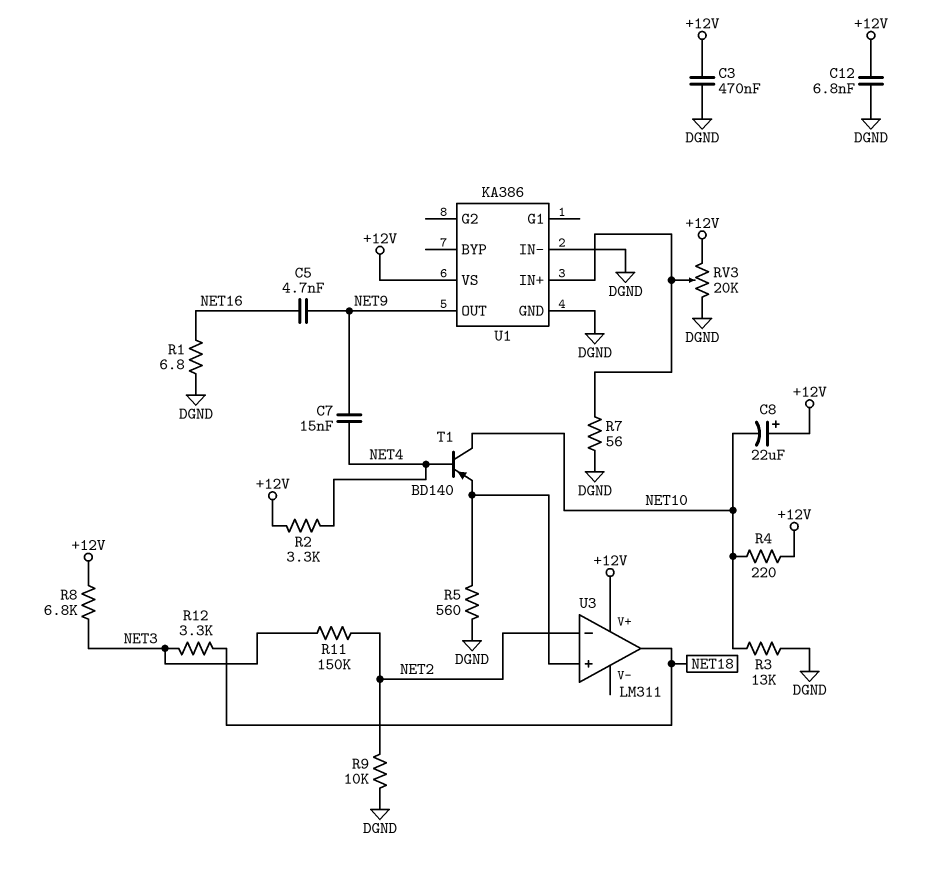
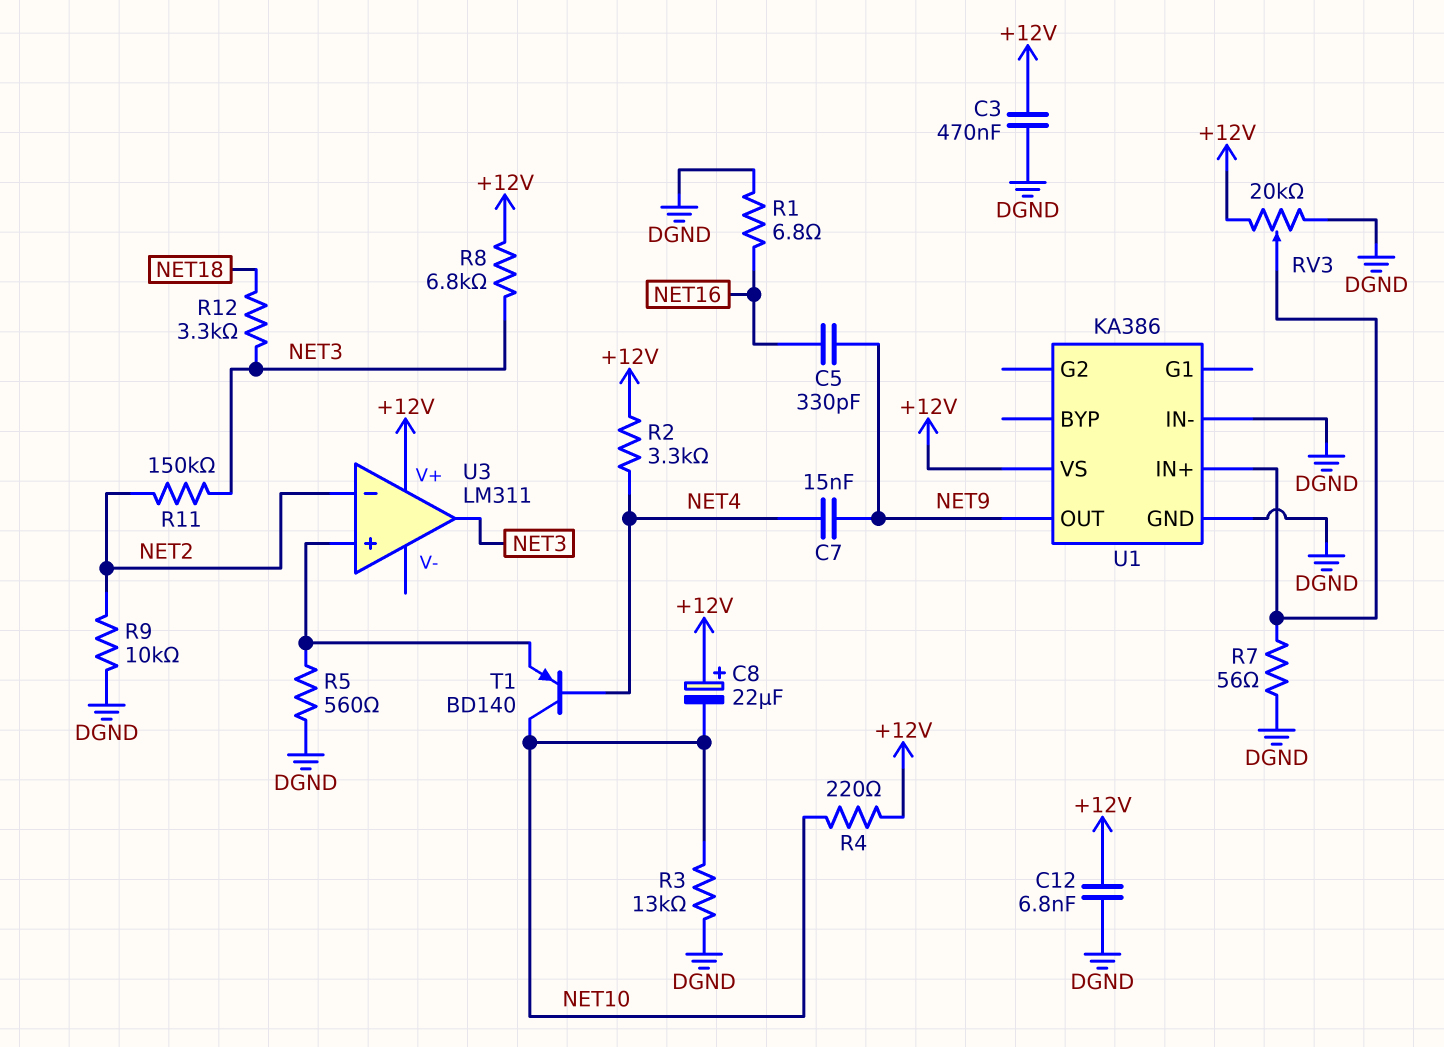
C5: 4.7nF (NET9, NET16) -> 330pF (NET9, NET16)
U3 pin out: NET18 -> NET3

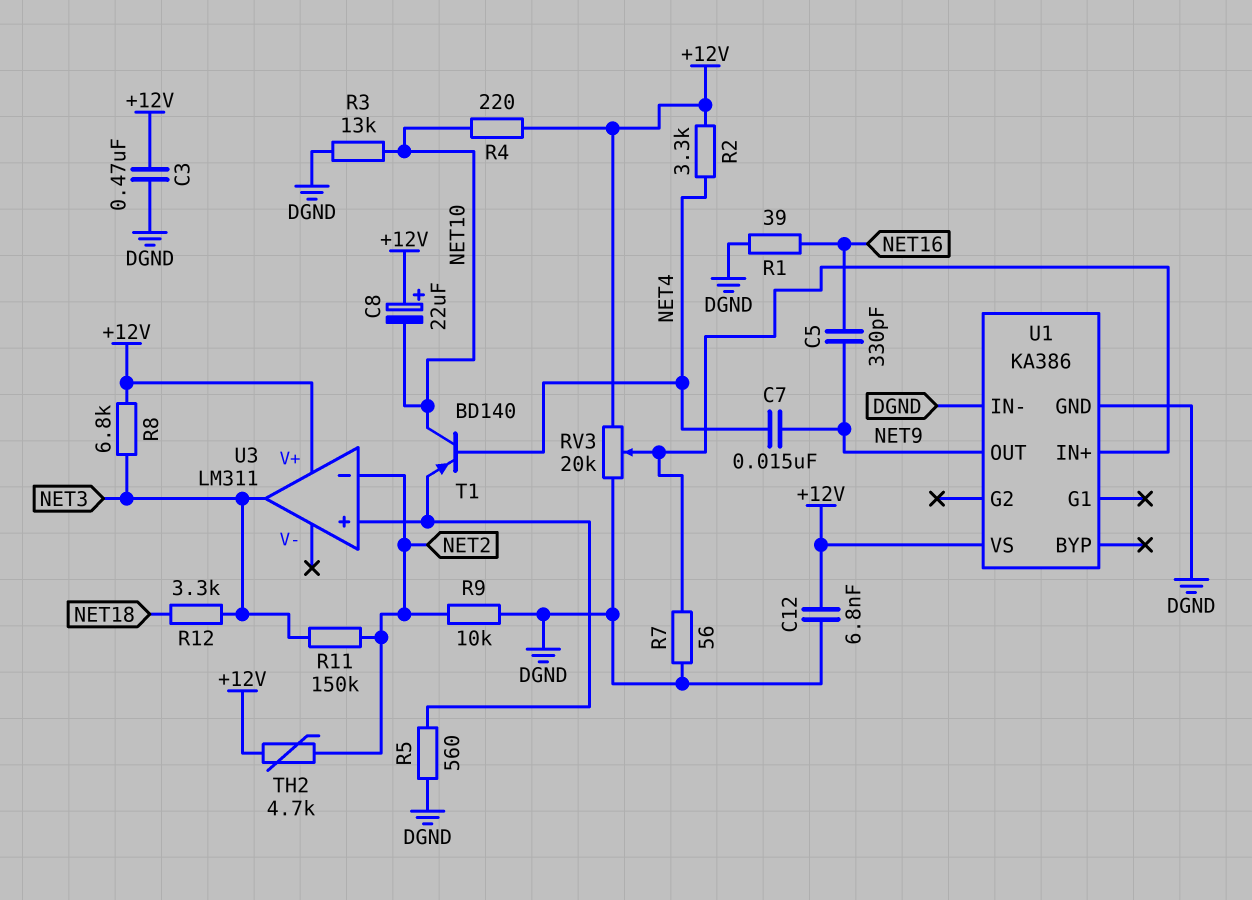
R1: 6.8 (DGND, NET16) -> 39 (DGND, NET16)
TH2: none -> 4.7k (+12V, NET2)

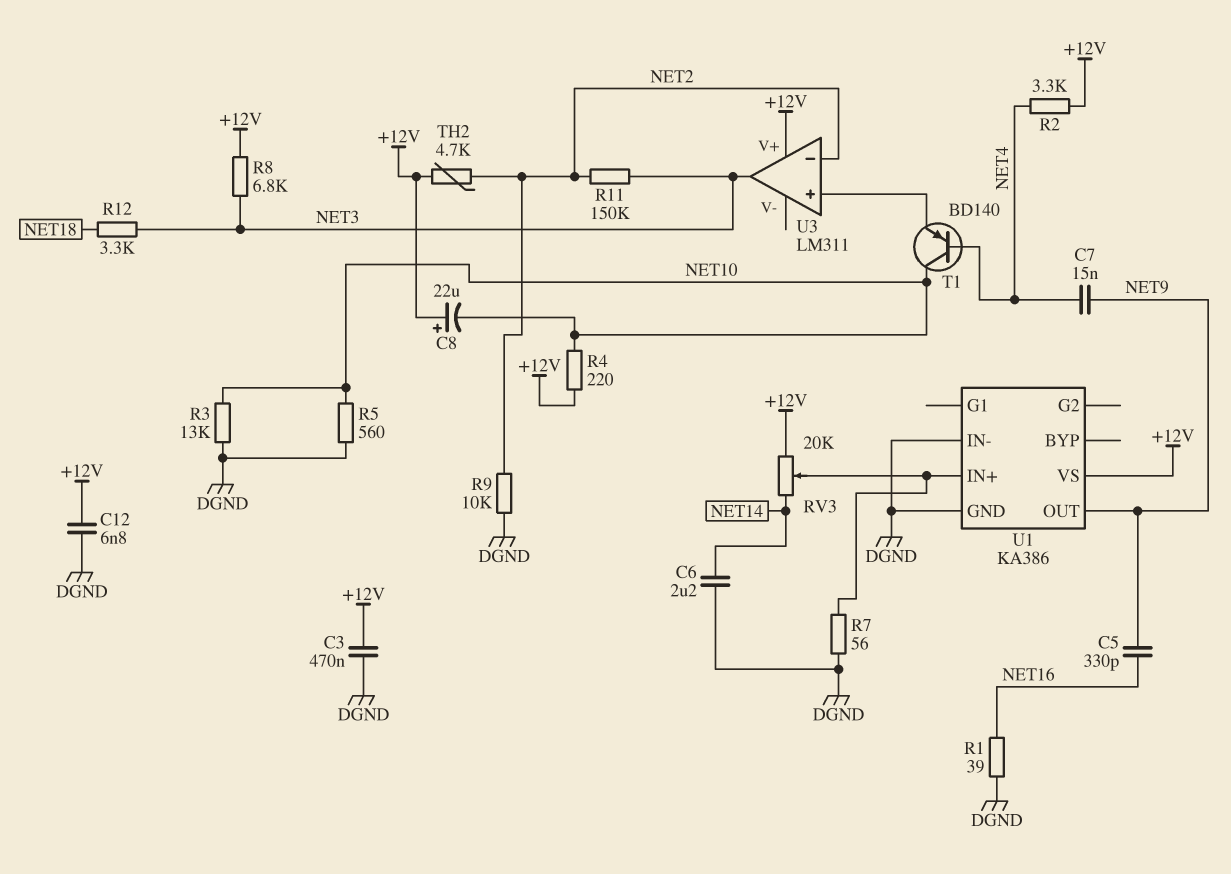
C6: none -> 2.2uF (DGND, NET14)
R5: 560 (DGND, U3/in+) -> 560 (DGND, NET10)
RV3: 20k (+12V, DGND, wiper U1/IN+) -> 20k (+12V, NET14, wiper U1/IN+)

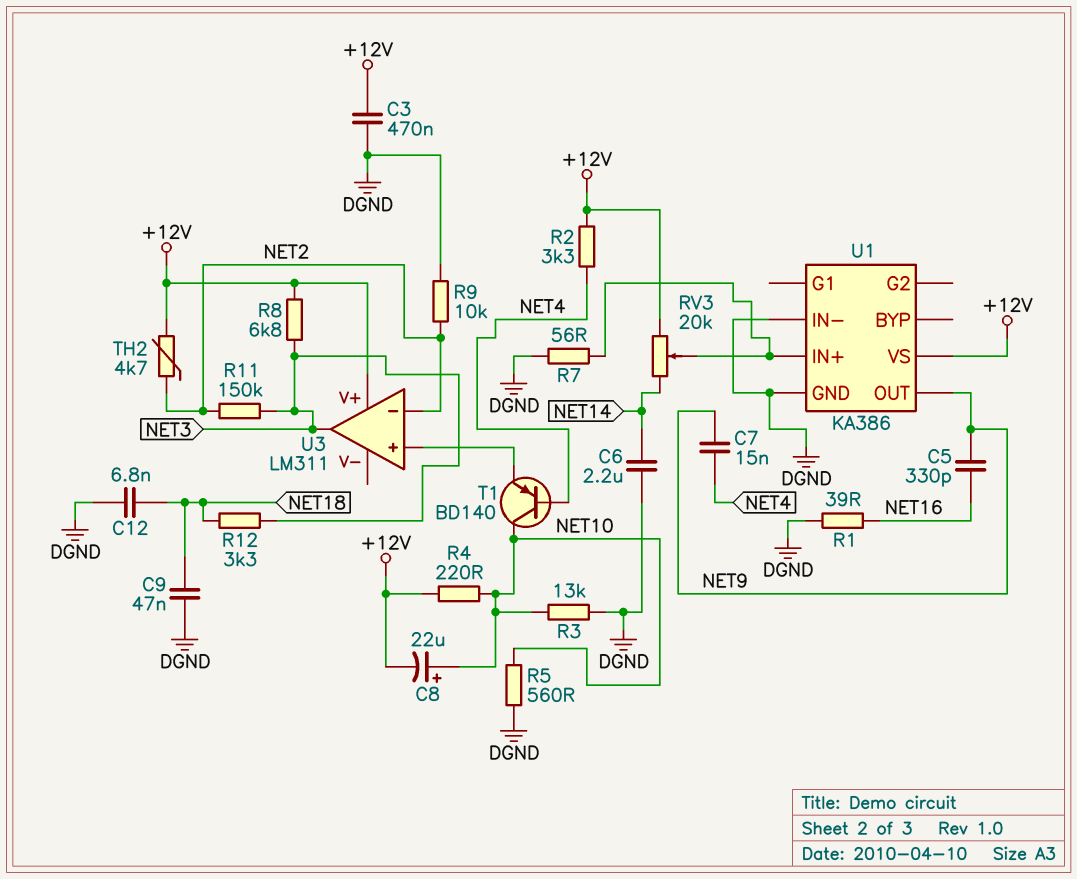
C8: 22uF (plus +12V, minus NET10) -> 22uF (plus NET10, minus +12V)
C9: none -> 47nF (DGND, NET18)
C12: 6.8nF (+12V, DGND) -> 6.8nF (DGND, NET18)

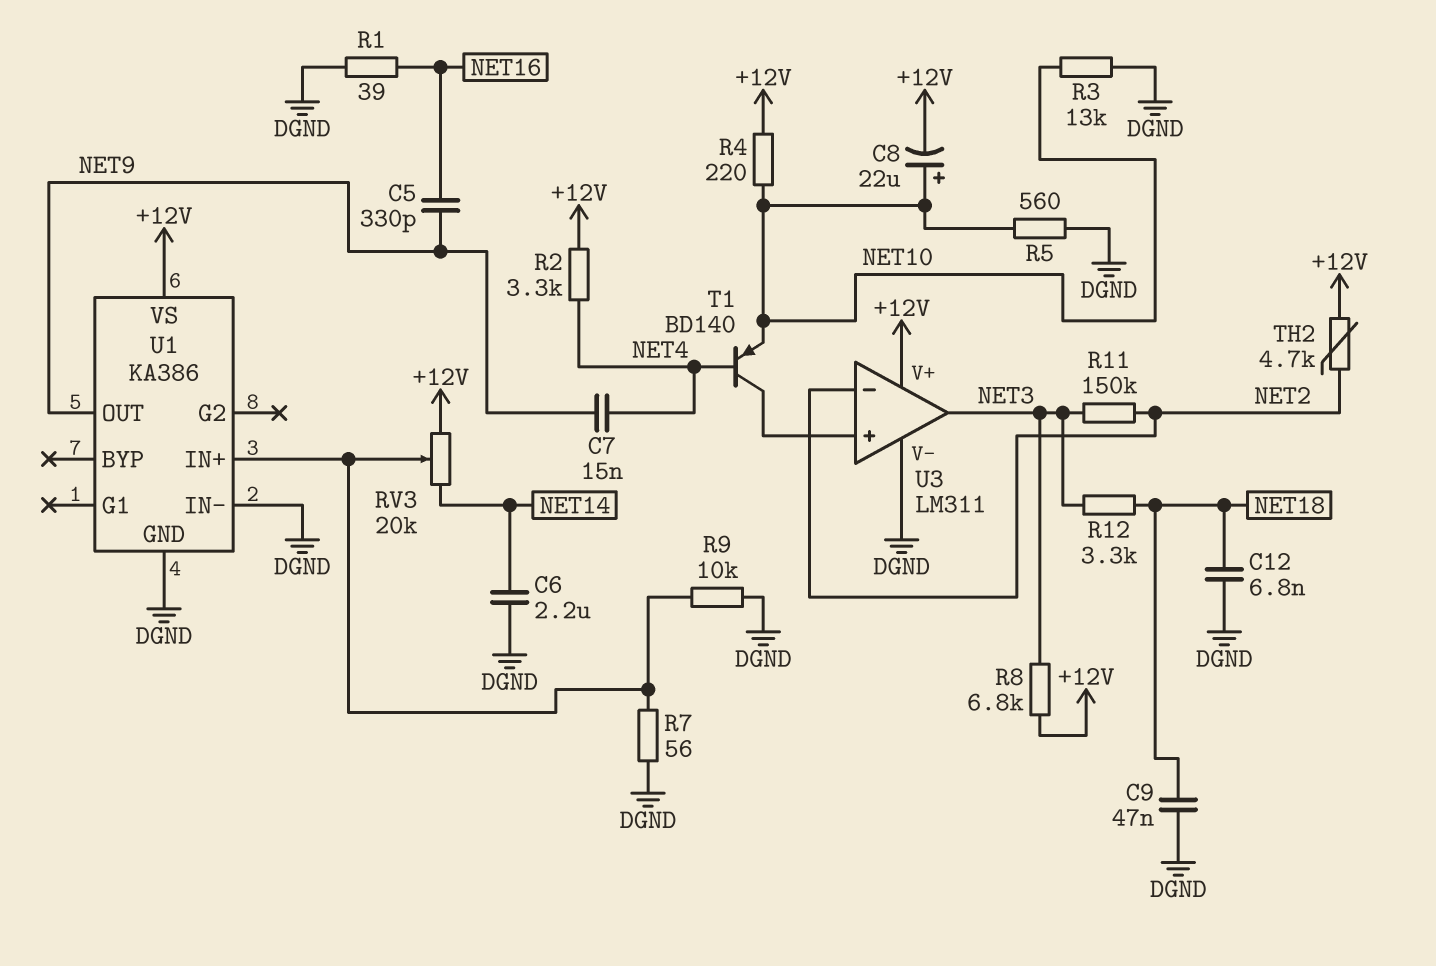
C3: 470nF (+12V, DGND) -> none
R9: 10k (DGND, NET2) -> 10k (DGND, U1/IN+)
T1: PNP BD140 (B NET4, C NET10, E U3/in+) -> PNP BD140 (B NET4, C U3/in+, E NET10)
U3 pin V-: none -> DGND

